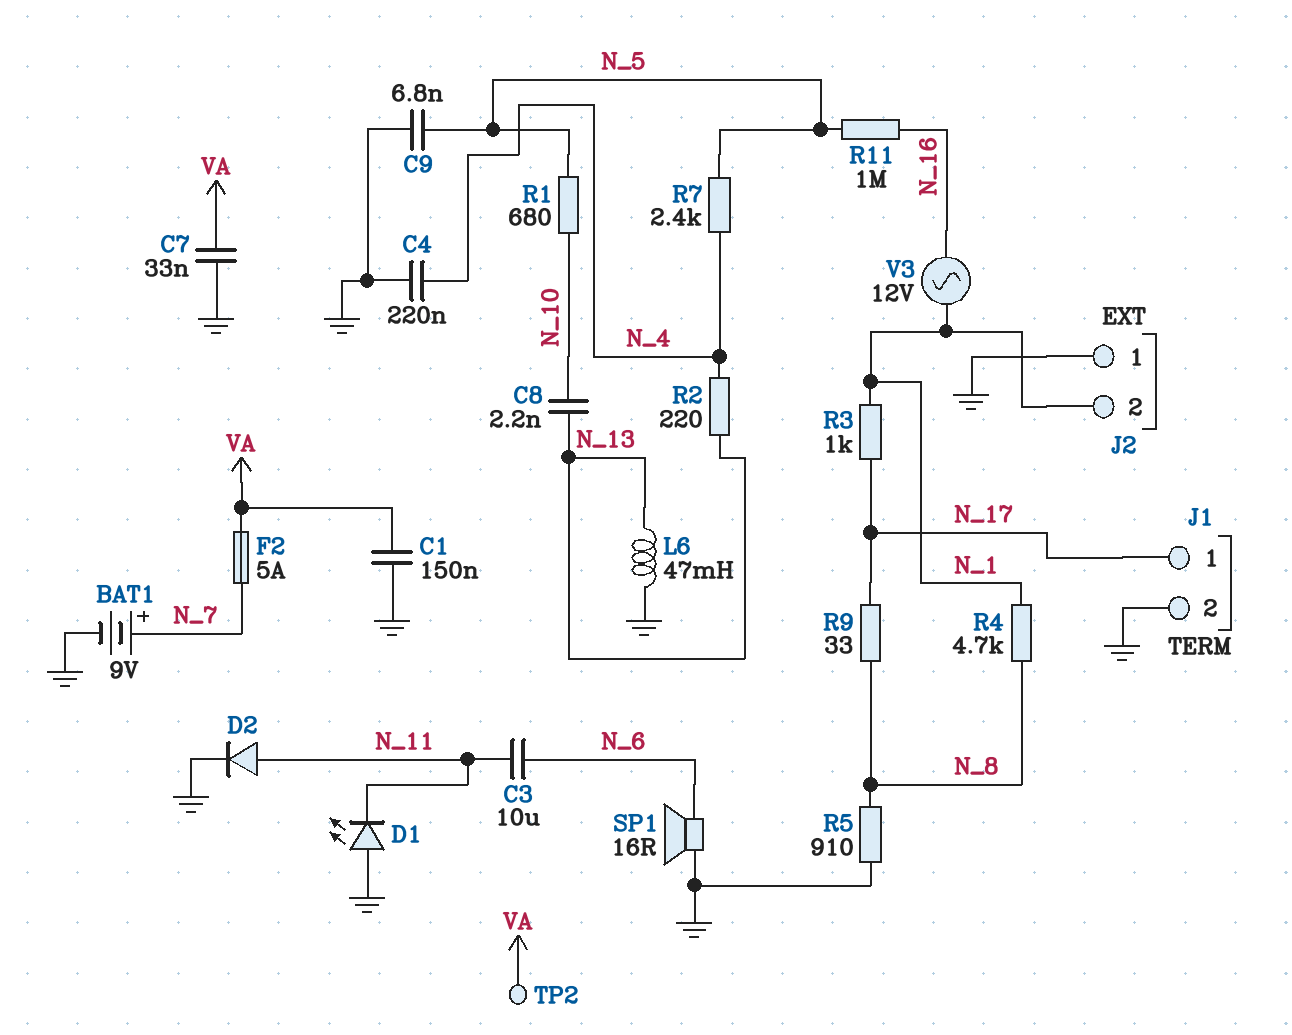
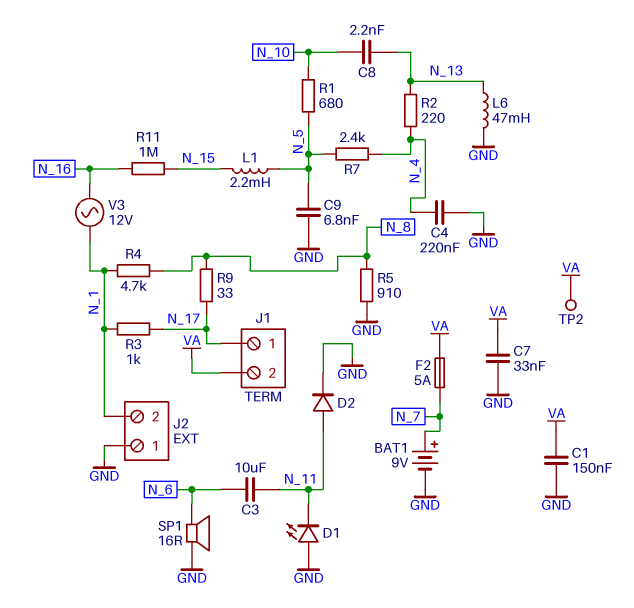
J1 pin 2: GND -> VA
L1: none -> 2.2mH (N_5, N_15)
R11: 1M (N_5, N_16) -> 1M (N_15, N_16)

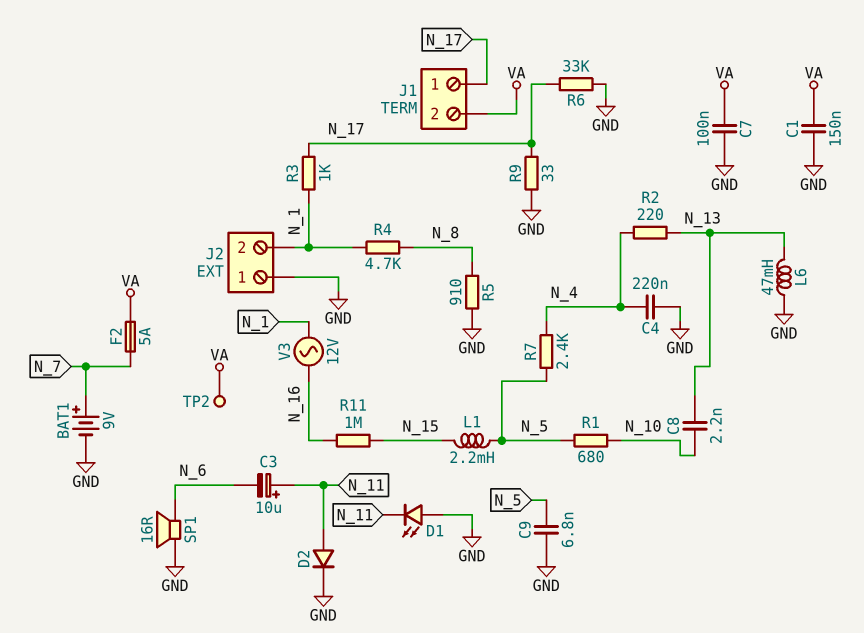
C3: 10uF (N_6, N_11) -> 10uF (plus N_11, minus N_6)
C7: 33nF (GND, VA) -> 100nF (GND, VA)
R6: none -> 33k (GND, N_17)
R9: 33 (N_8, N_17) -> 33 (GND, N_17)

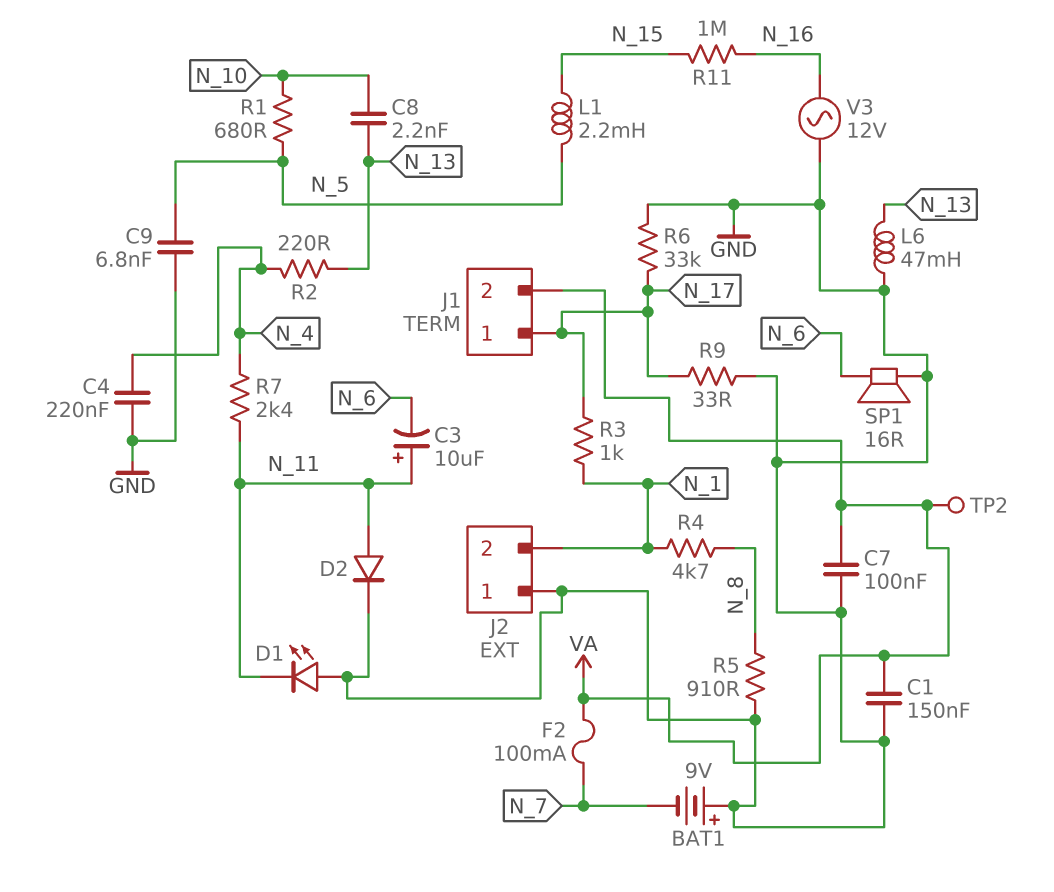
BAT1: 9V (plus N_7, minus GND) -> 9V (plus GND, minus N_7)
F2: 5A (N_7, VA) -> 100mA (N_7, VA)
R7: 2.4k (N_4, N_5) -> 2.4k (N_4, N_11)
V3: AC 12V (N_1, N_16) -> AC 12V (GND, N_16)

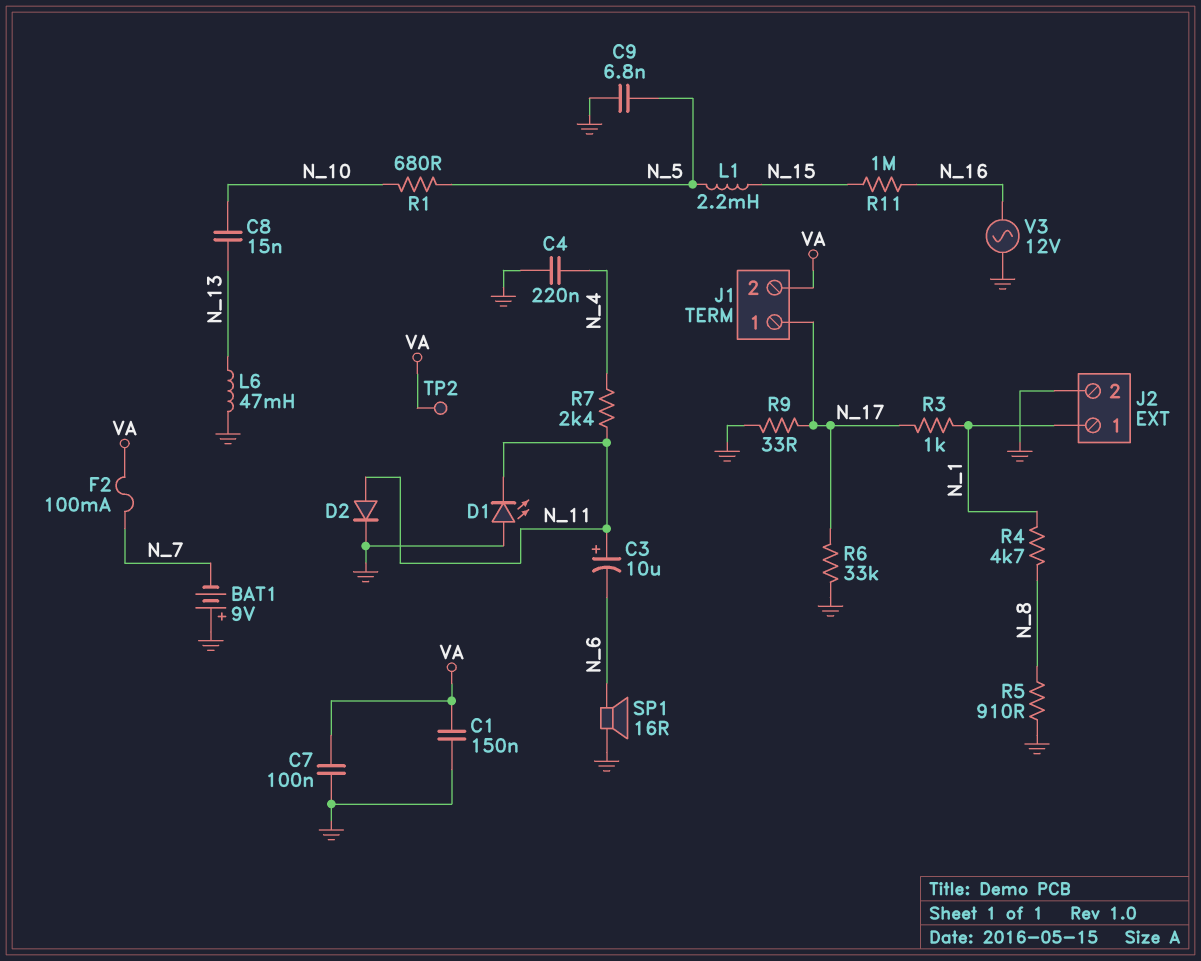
C8: 2.2nF (N_10, N_13) -> 15nF (N_10, N_13)
J2 pin 1: GND -> N_1
J2 pin 2: N_1 -> GND
R2: 220 (N_4, N_13) -> none

